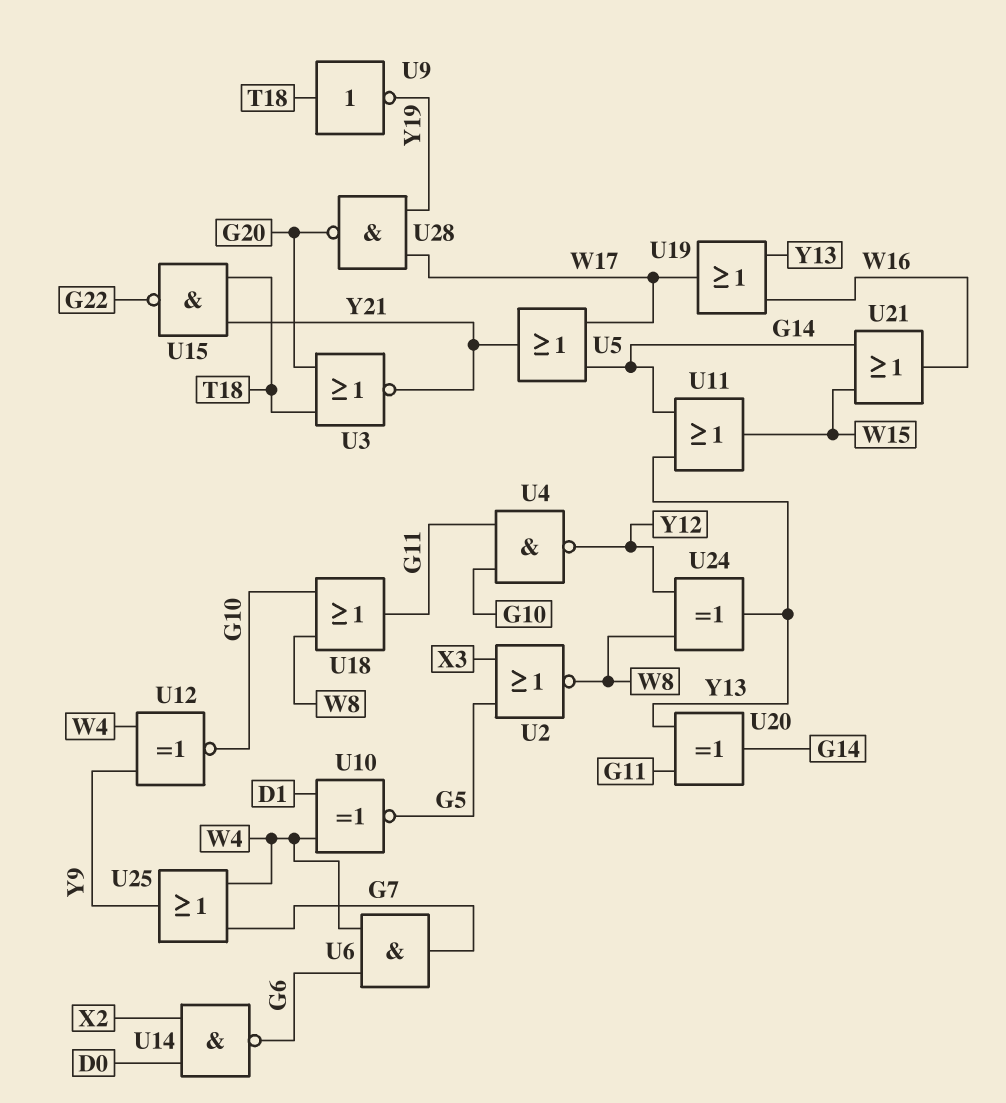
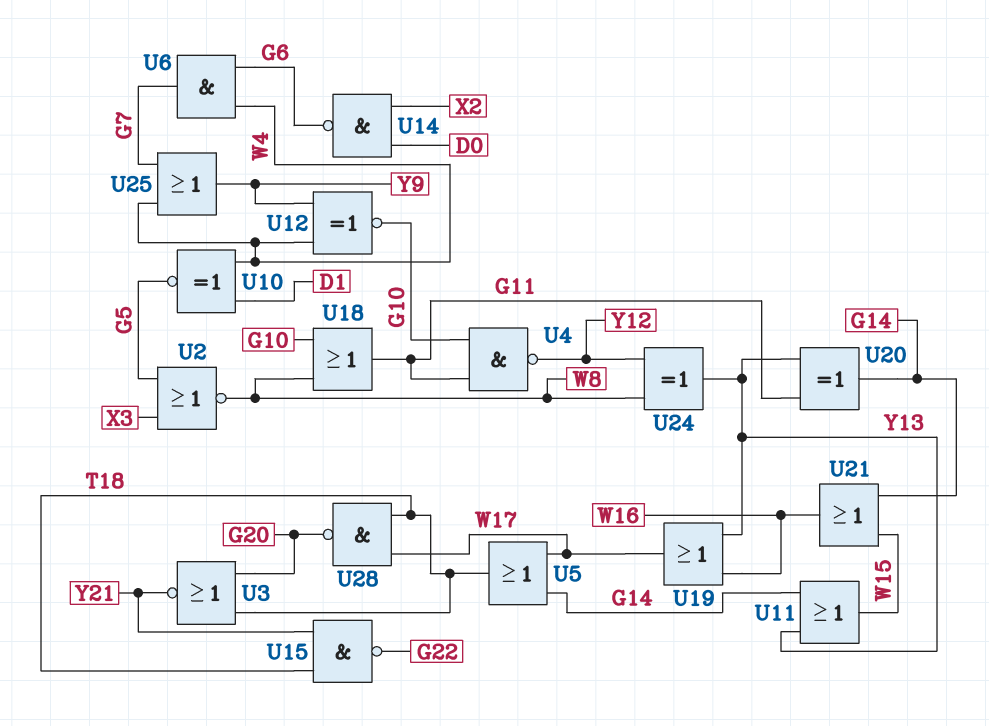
U5: OR (in G14, in W17, out Y21) -> OR (in G14, in W17, out T18)
U9: NOT (in T18, out Y19) -> none
U28: NAND (in W17, in Y19, out G20) -> NAND (in T18, in W17, out G20)

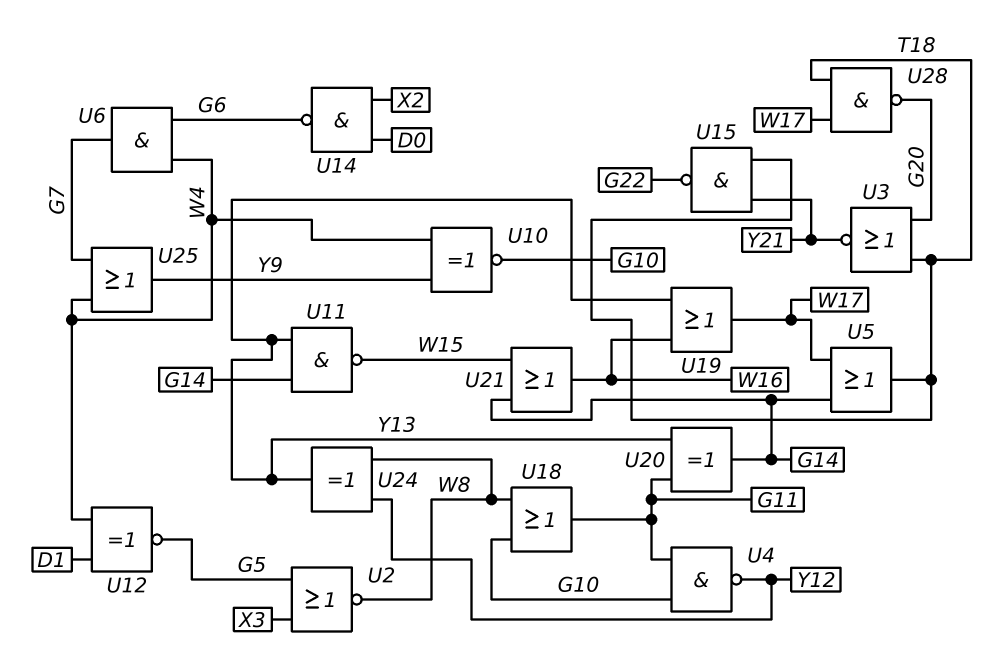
U10: XNOR (in D1, in W4, out G5) -> XNOR (in W4, in Y9, out G10)
U11: OR (in G14, in Y13, out W15) -> NAND (in G14, in Y13, out W15)
U12: XNOR (in W4, in Y9, out G10) -> XNOR (in D1, in W4, out G5)

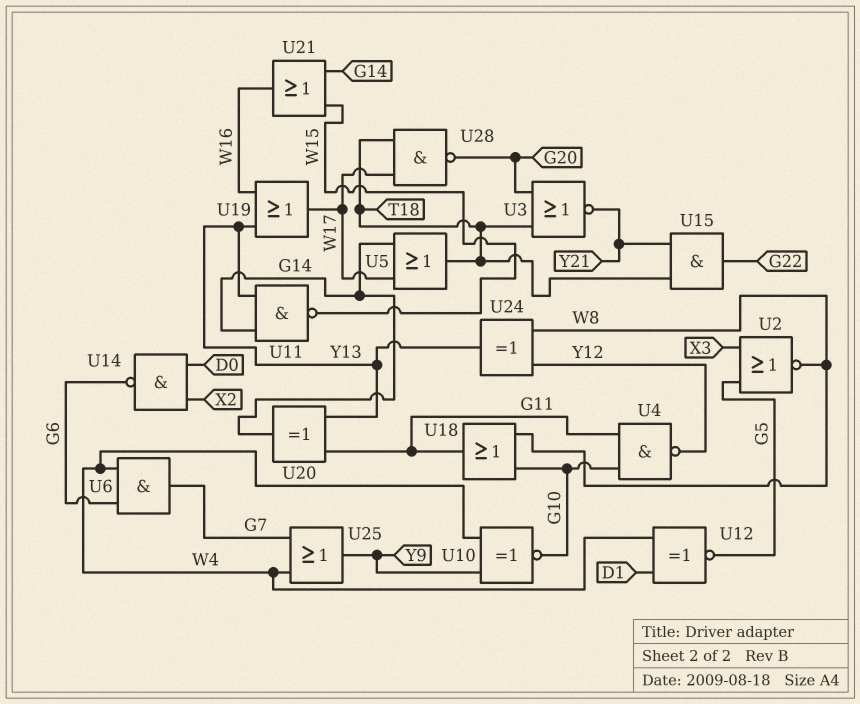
U15: NAND (in T18, in Y21, out G22) -> AND (in T18, in Y21, out G22)

